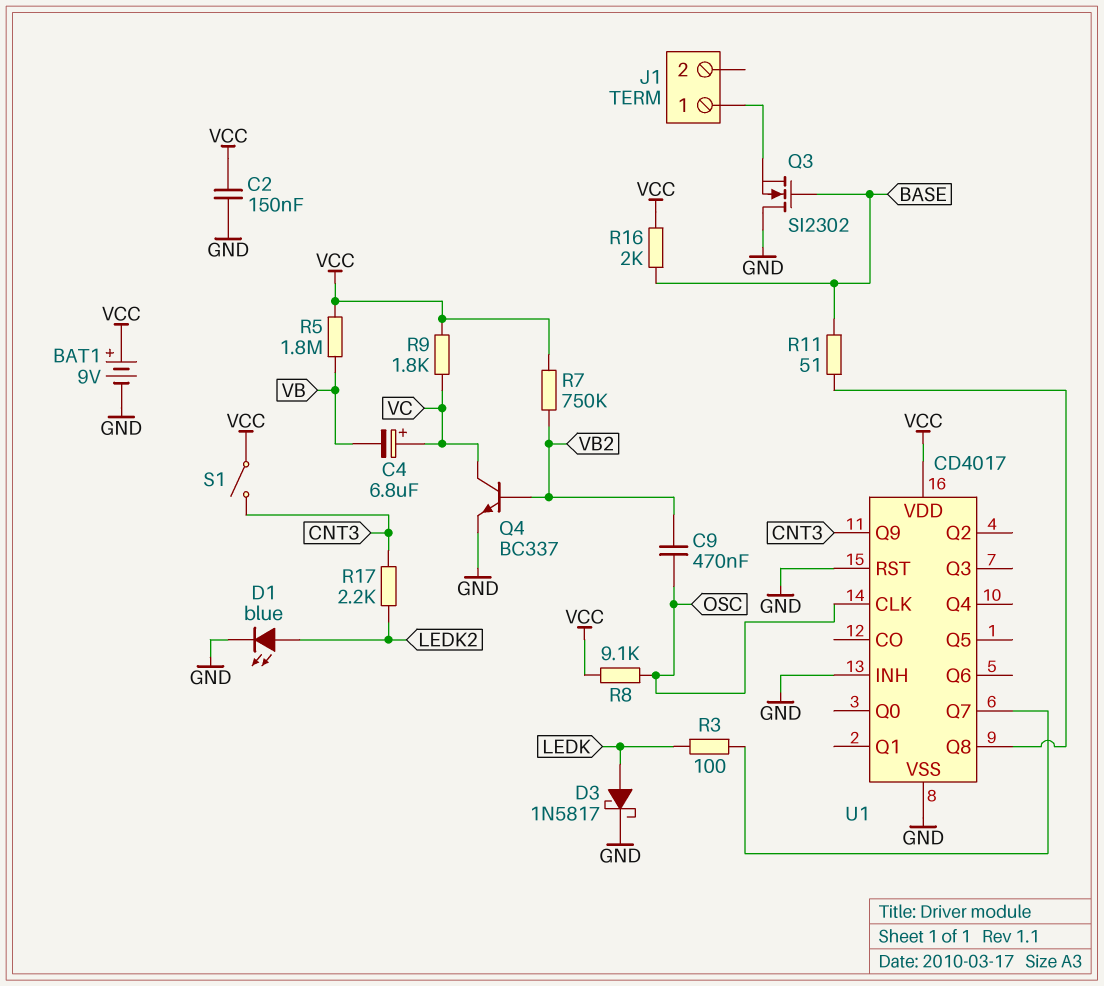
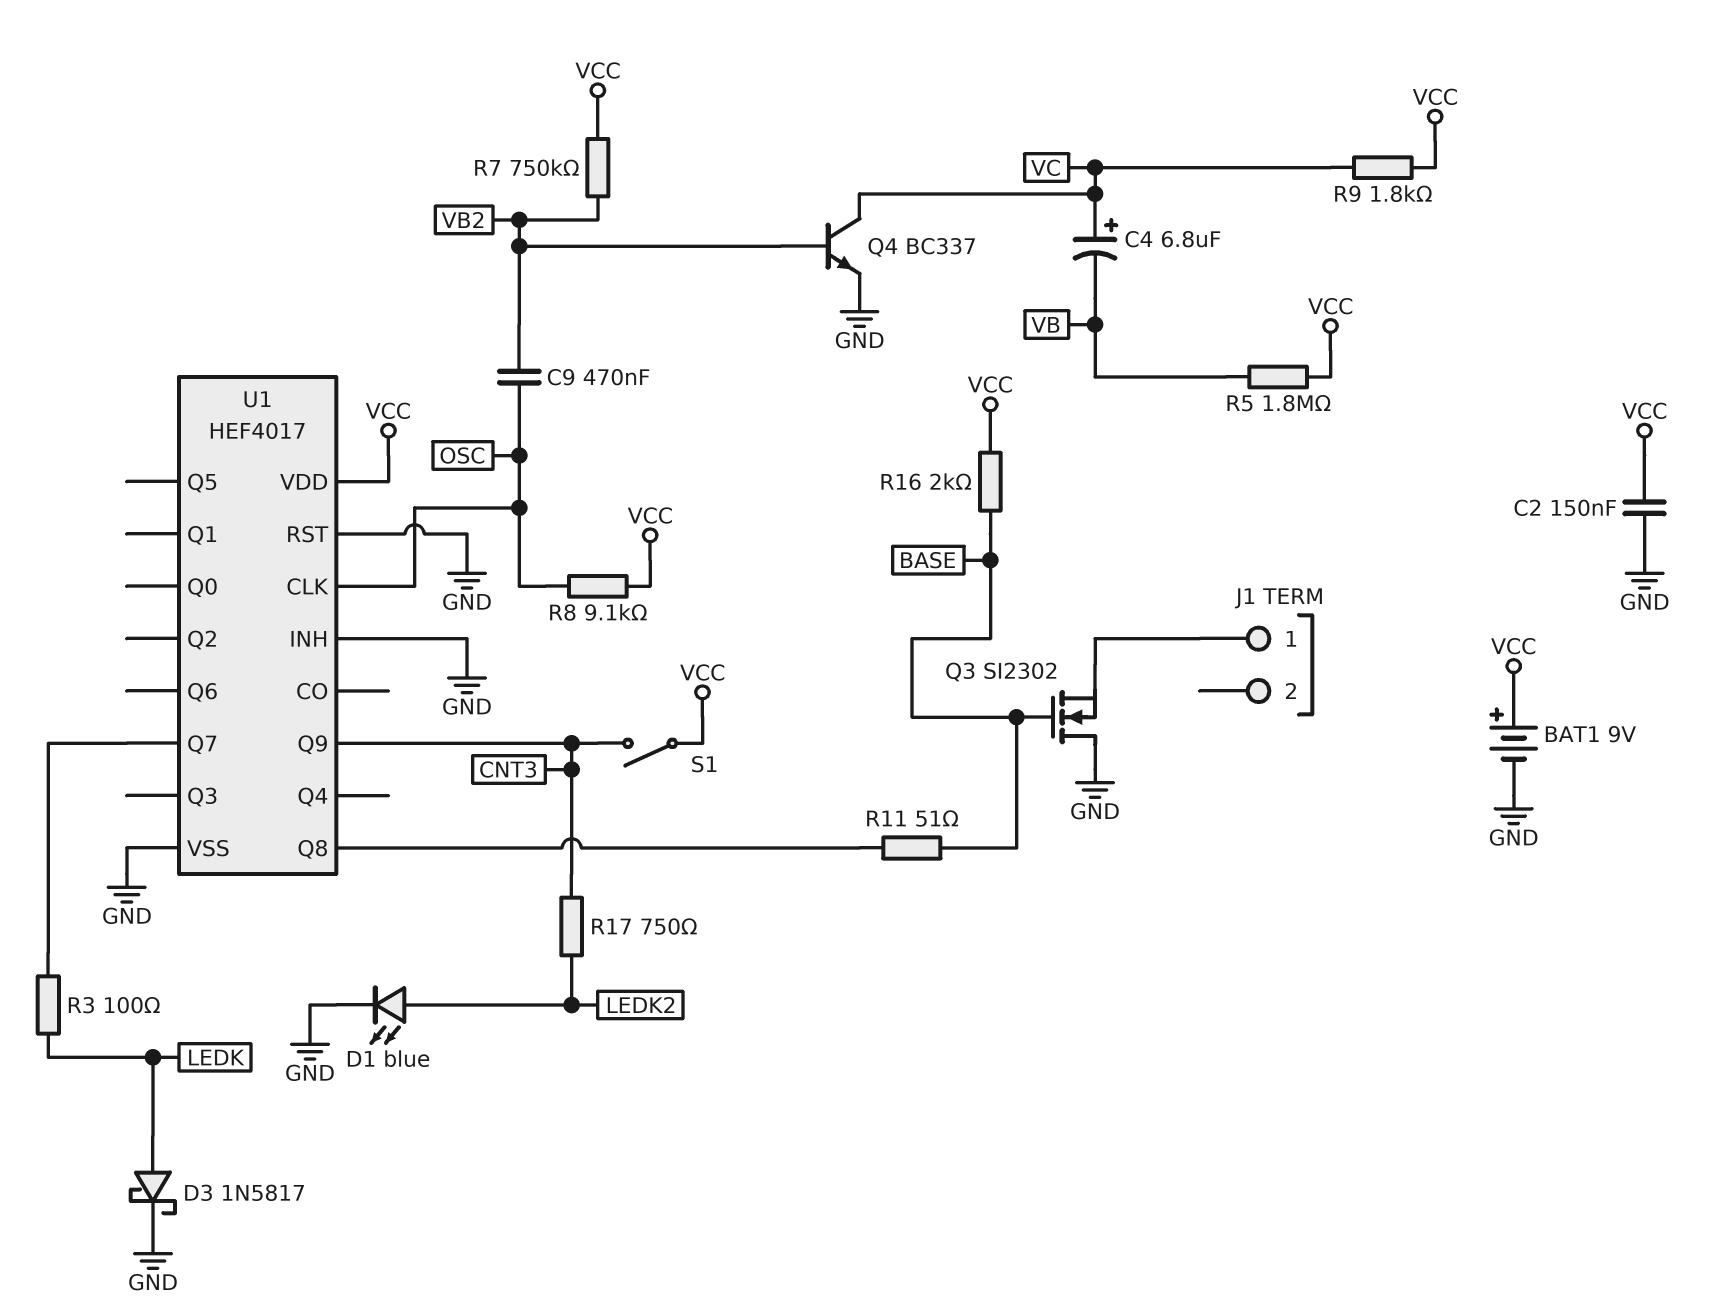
R17: 2.2k (CNT3, LEDK2) -> 750 (CNT3, LEDK2)
U1: CD4017 -> HEF4017

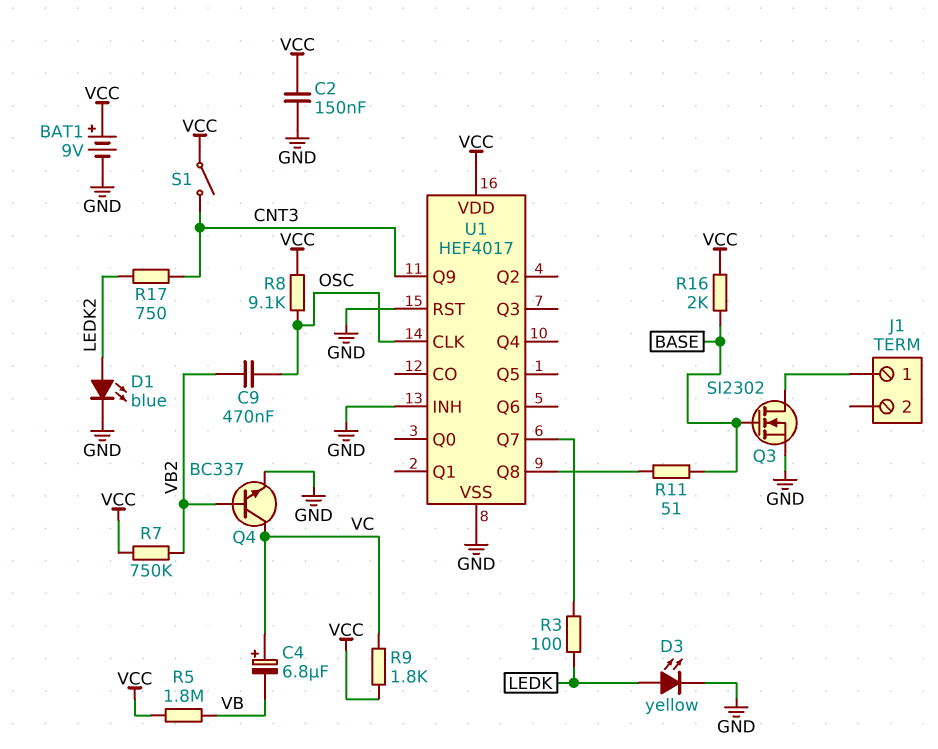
D3: schottky 1N5817 (A LEDK, K GND) -> LED yellow (A LEDK, K GND)
Q3: NMOS SI2302 (G BASE, D GND, S J1/1) -> NMOS SI2302 (G BASE, D J1/1, S GND)

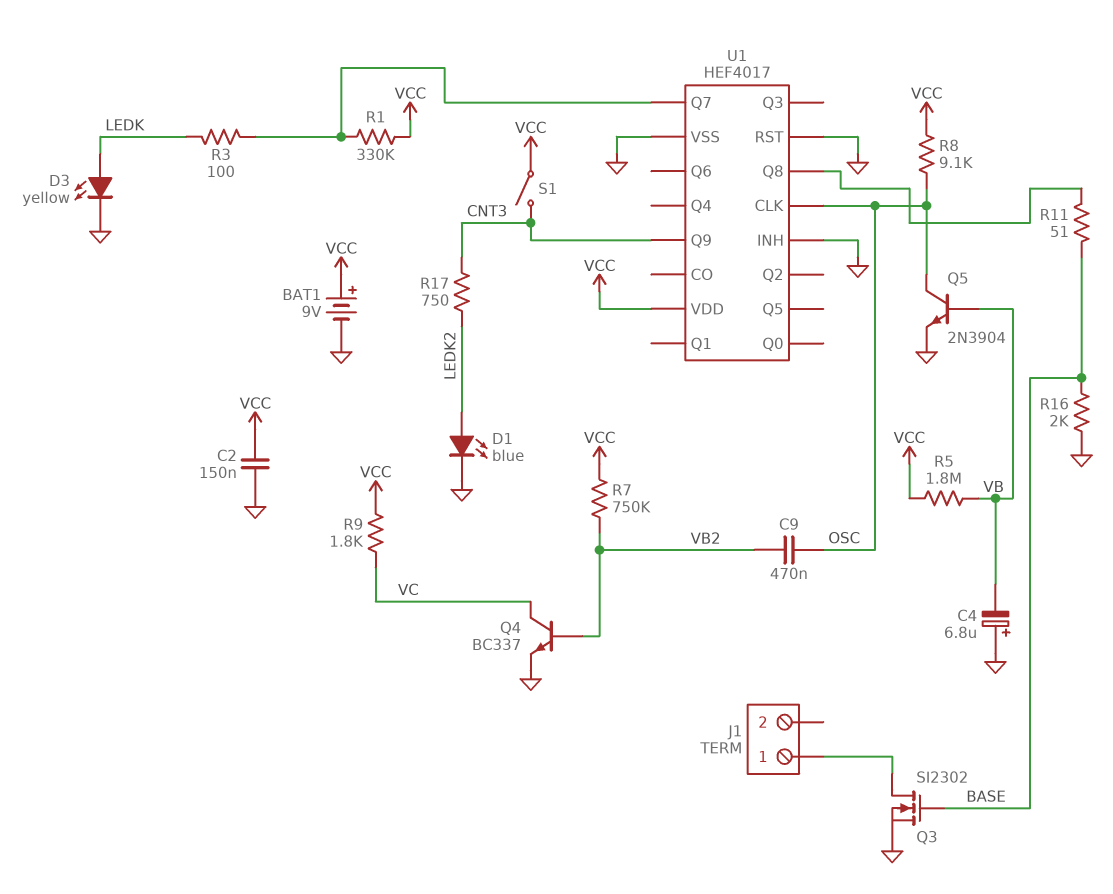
C4: 6.8uF (plus VC, minus VB) -> 6.8uF (plus GND, minus VB)
Q5: none -> NPN 2N3904 (B VB, C OSC, E GND)
R1: none -> 330k (U1/Q7, VCC)
R16: 2k (BASE, VCC) -> 2k (BASE, GND)

